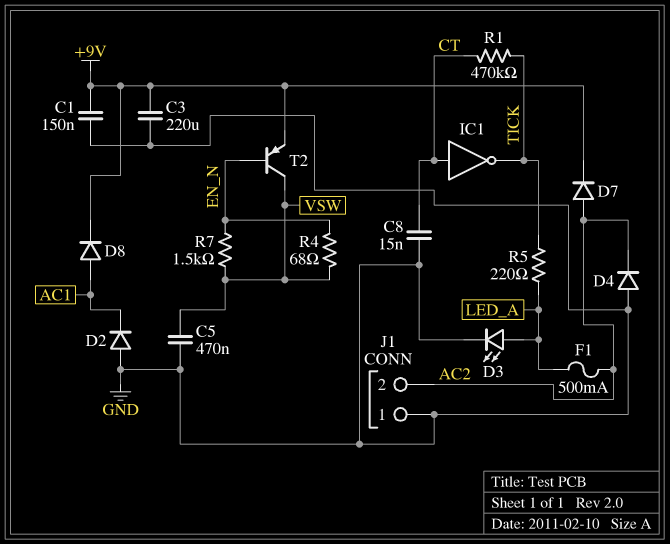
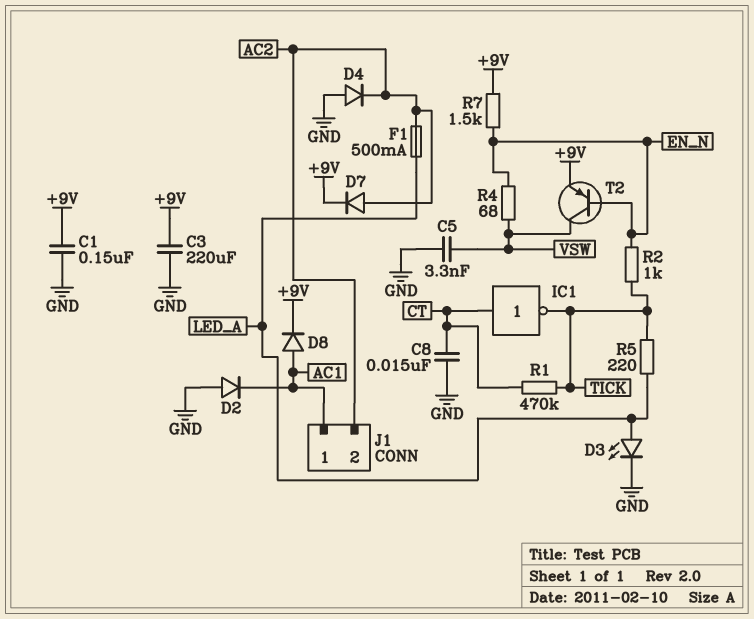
C5: 470nF (GND, VSW) -> 3.3nF (GND, VSW)
J1 pin 1: GND -> AC1
R2: none -> 1k (EN_N, TICK)
R7: 1.5k (EN_N, VSW) -> 1.5k (+9V, EN_N)

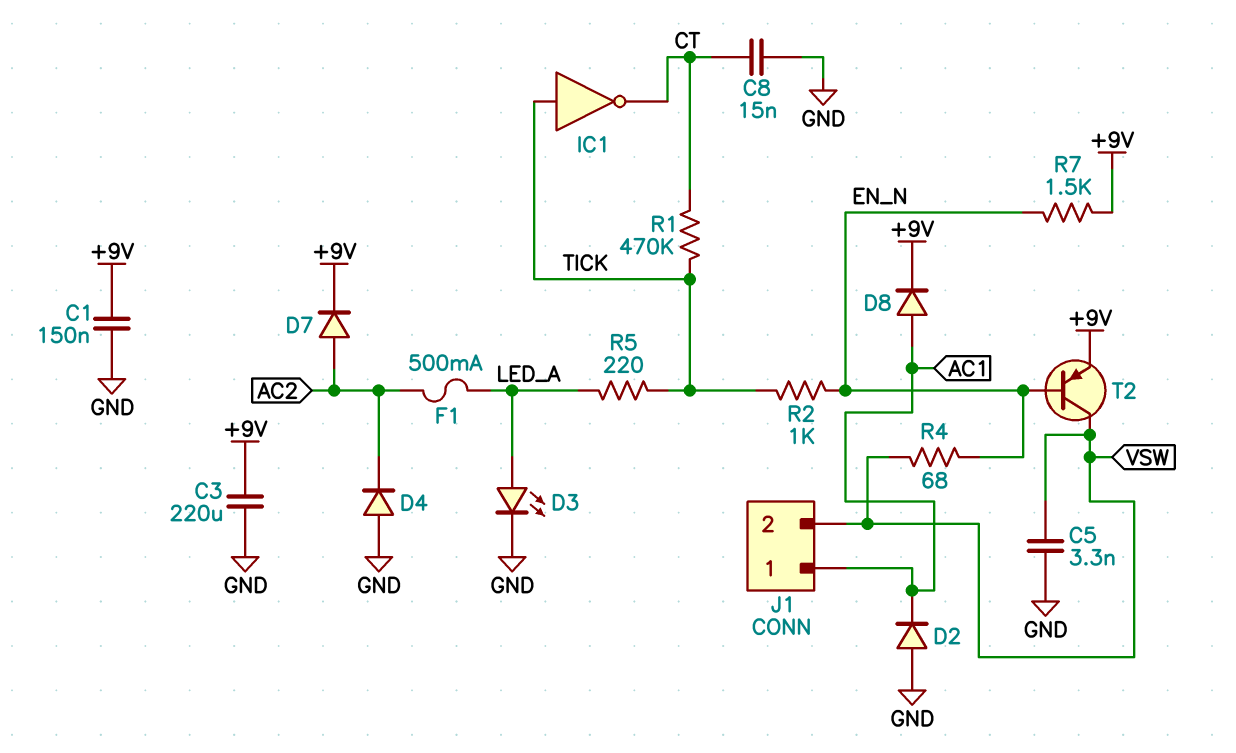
IC1: NOT (in CT, out TICK) -> NOT (in TICK, out CT)
J1 pin 2: AC2 -> VSW

